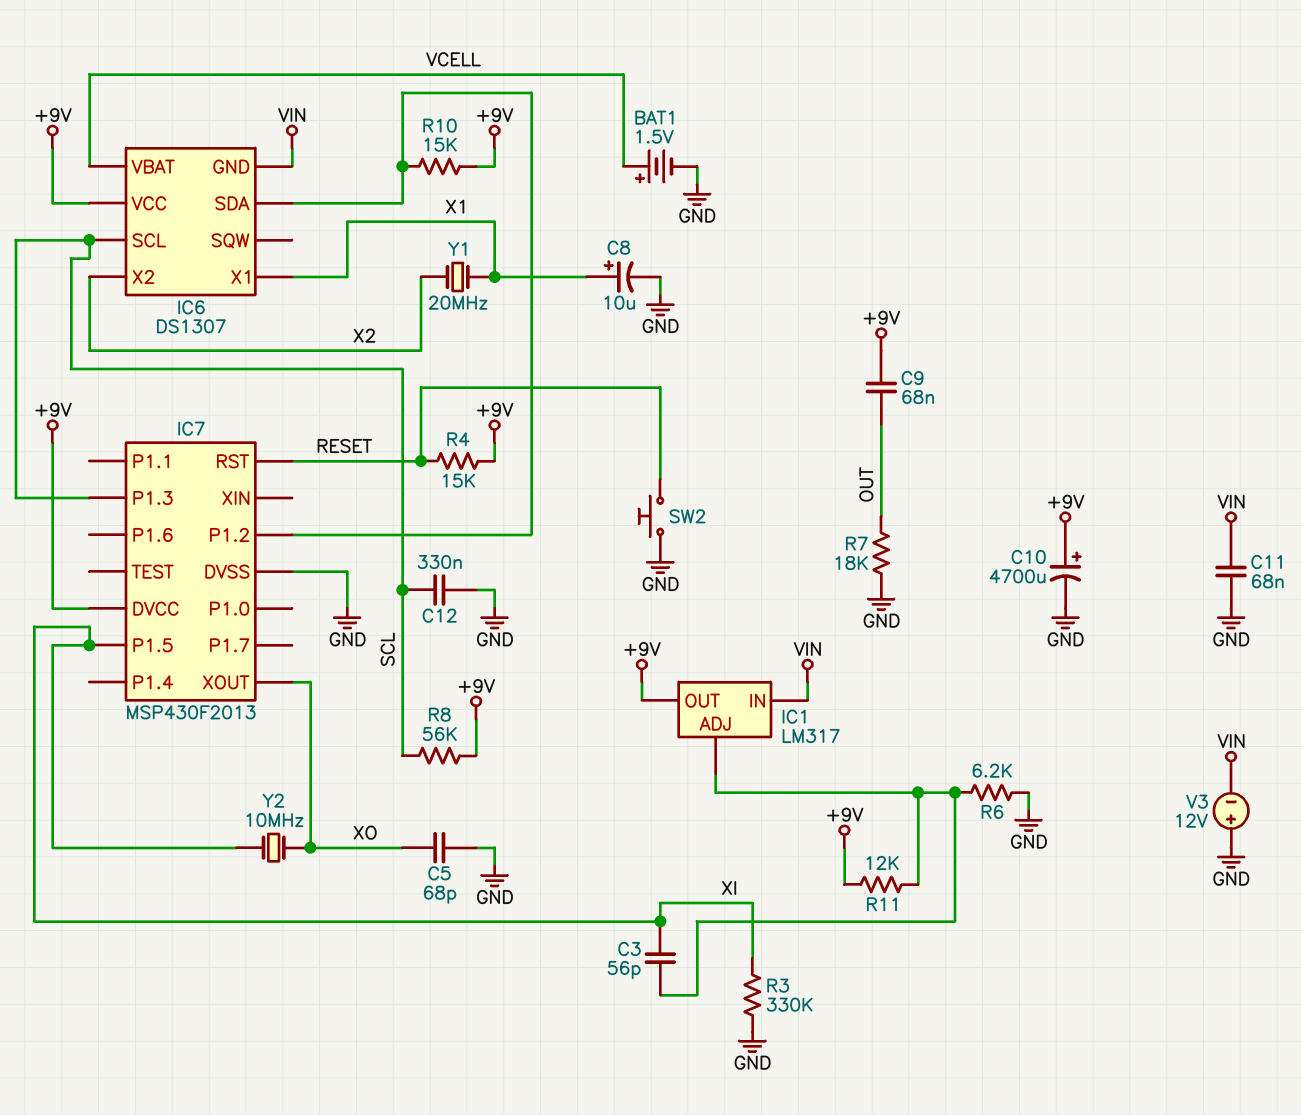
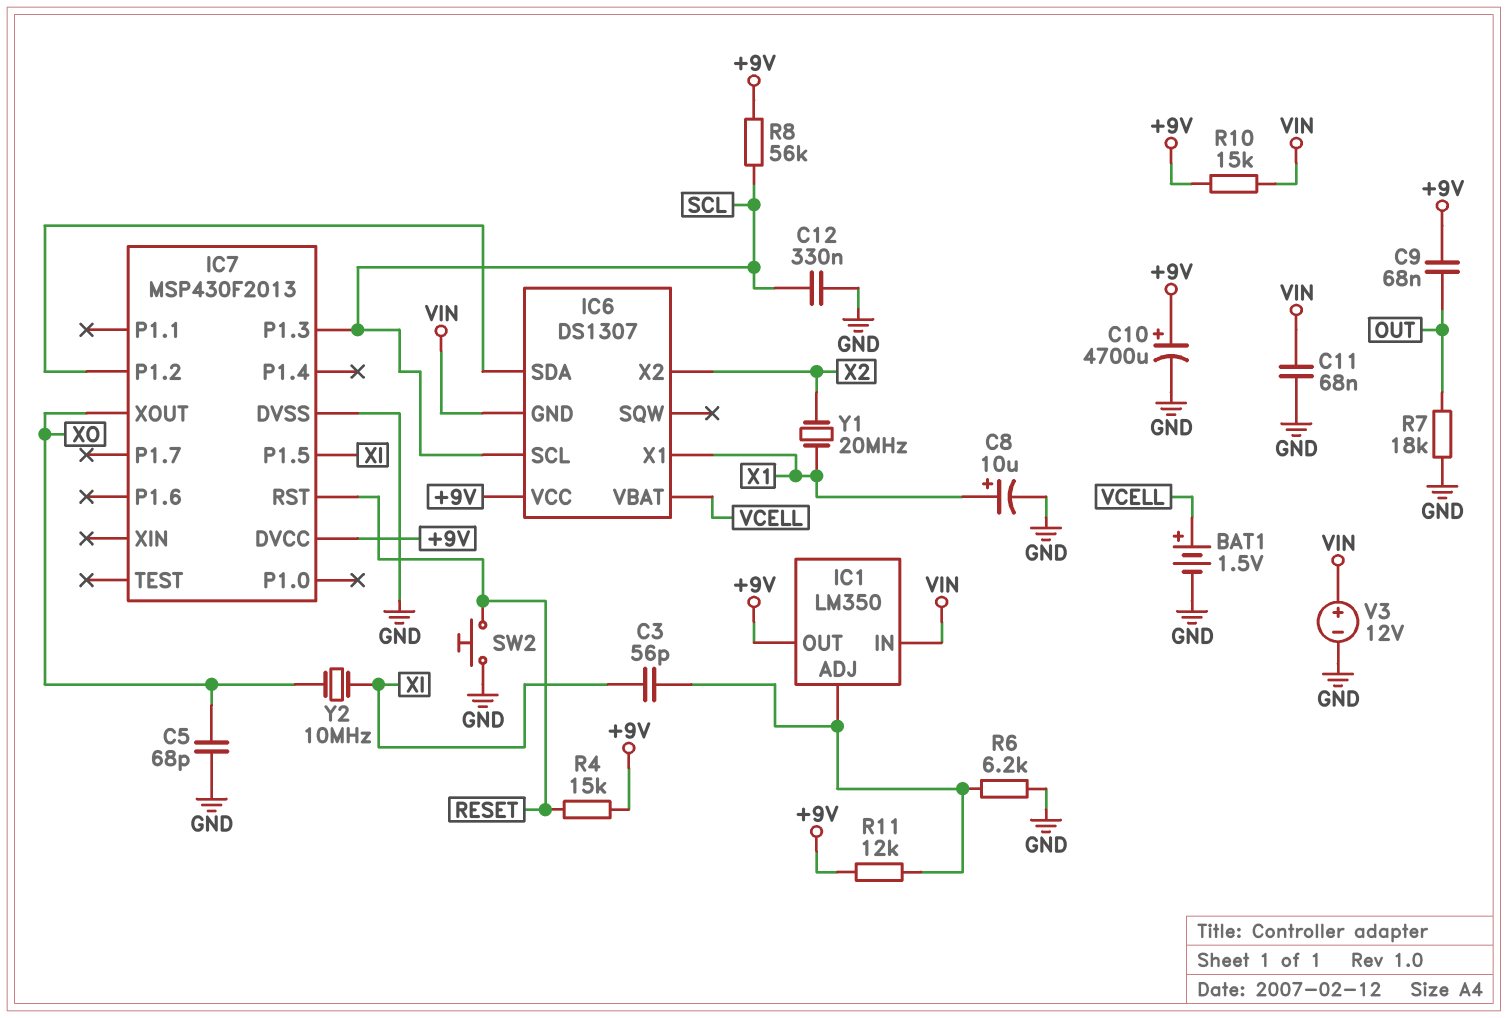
IC1: LM317 -> LM350
R3: 330k (GND, XI) -> none
R10: 15k (+9V, IC6/SDA) -> 15k (+9V, VIN)
V3: 12V (plus GND, minus VIN) -> 12V (plus VIN, minus GND)

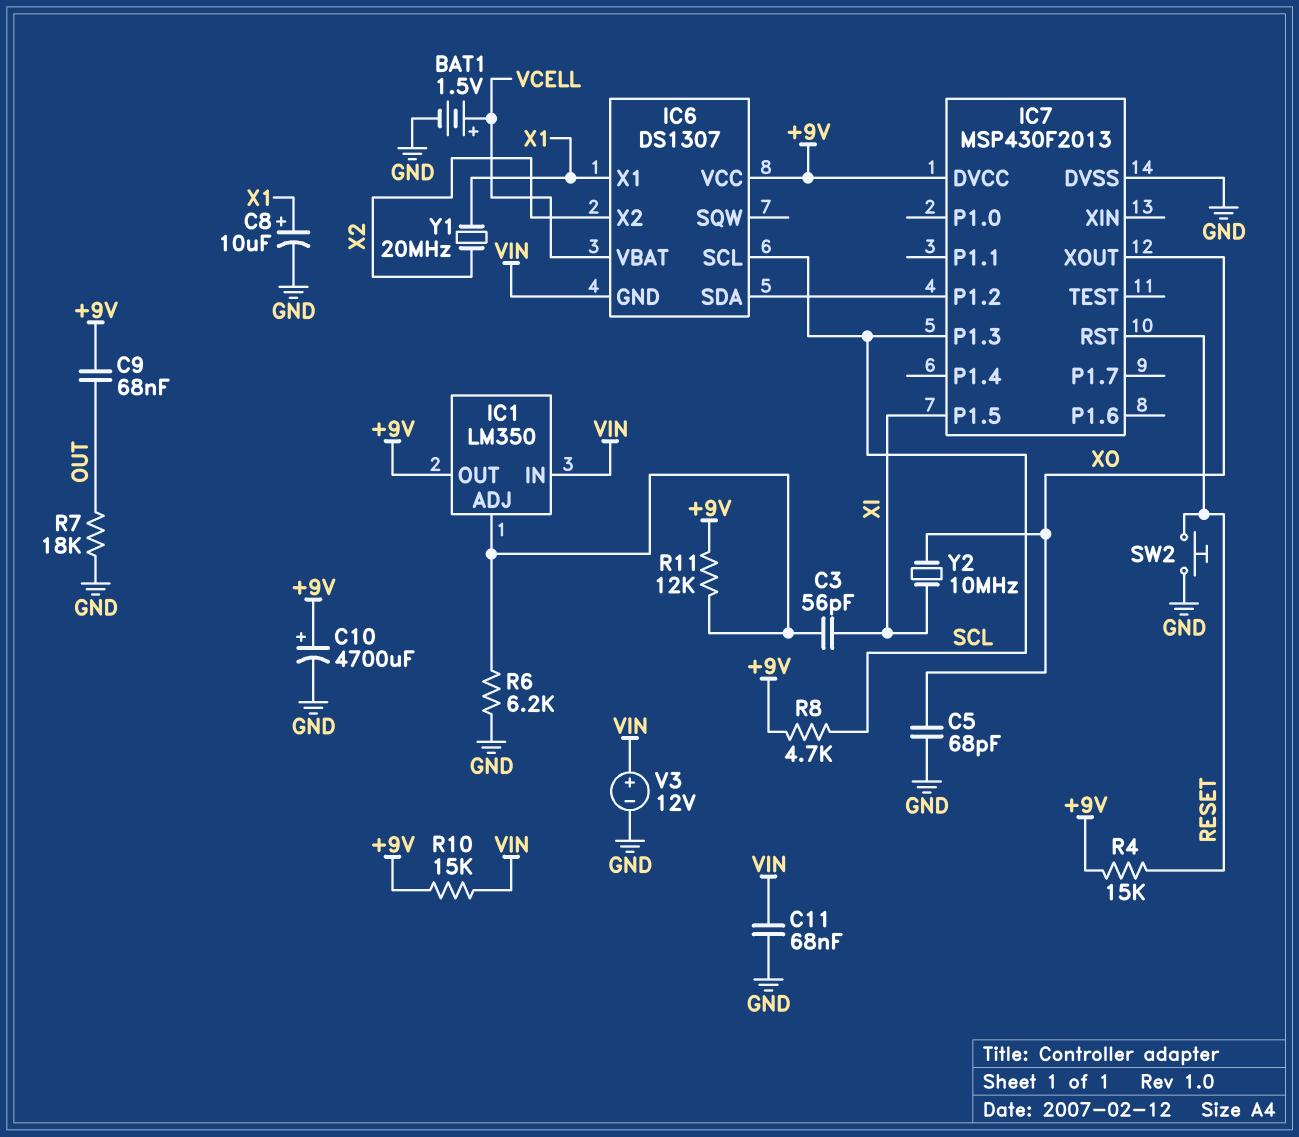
C12: 330nF (GND, SCL) -> none
R8: 56k (+9V, SCL) -> 4.7k (+9V, SCL)

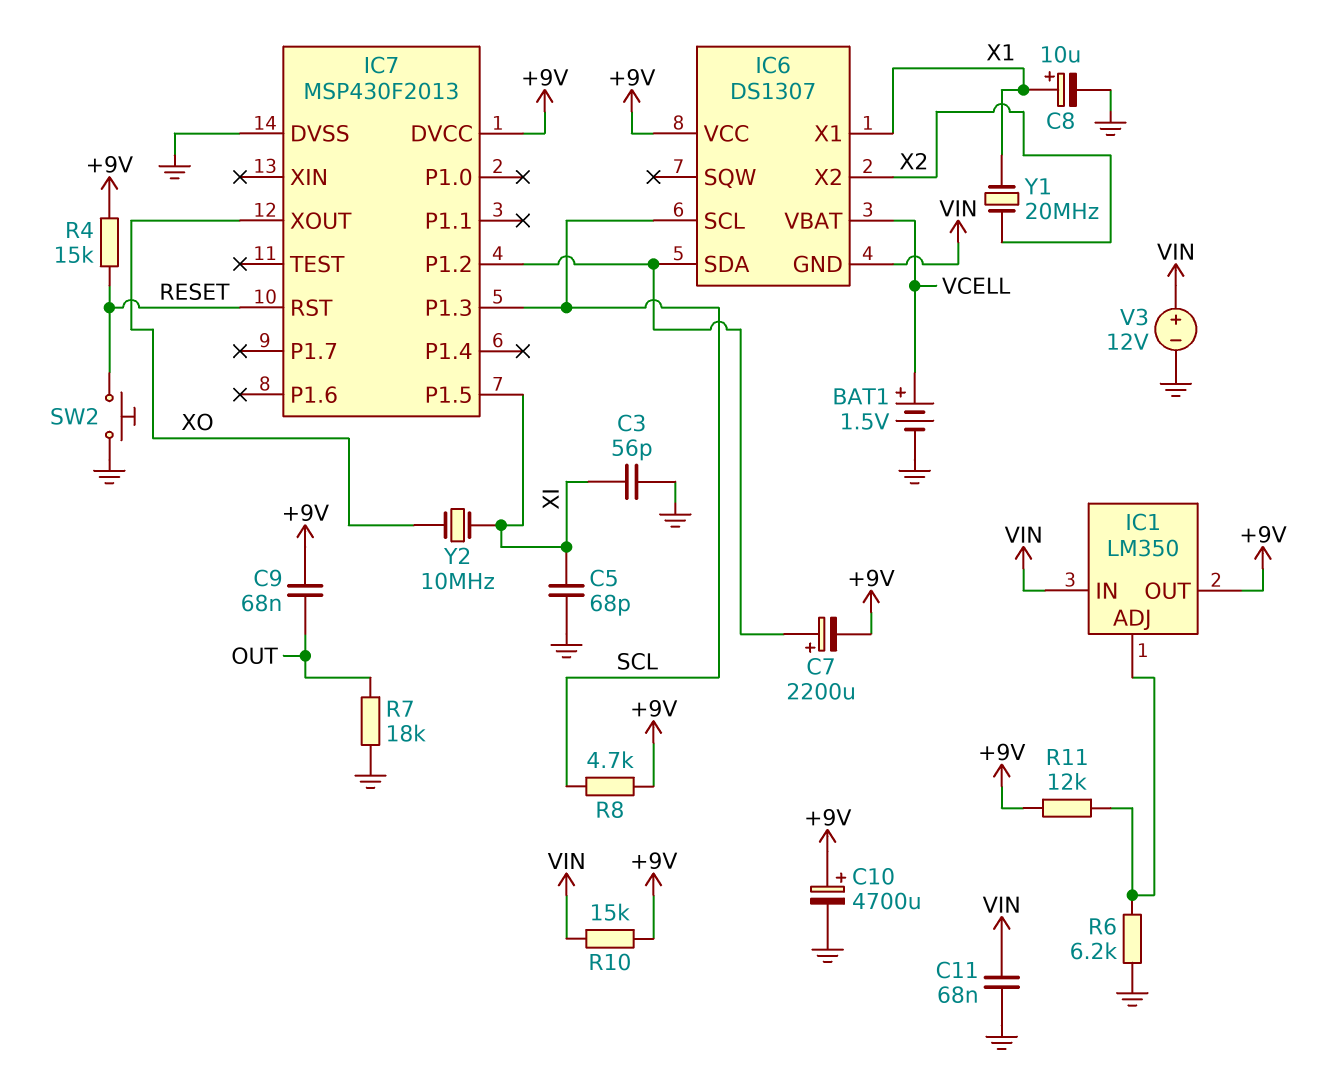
C3: 56pF (IC1/ADJ, XI) -> 56pF (GND, XI)
C5: 68pF (GND, XO) -> 68pF (GND, XI)
C7: none -> 2200uF (plus IC6/SDA, minus +9V)

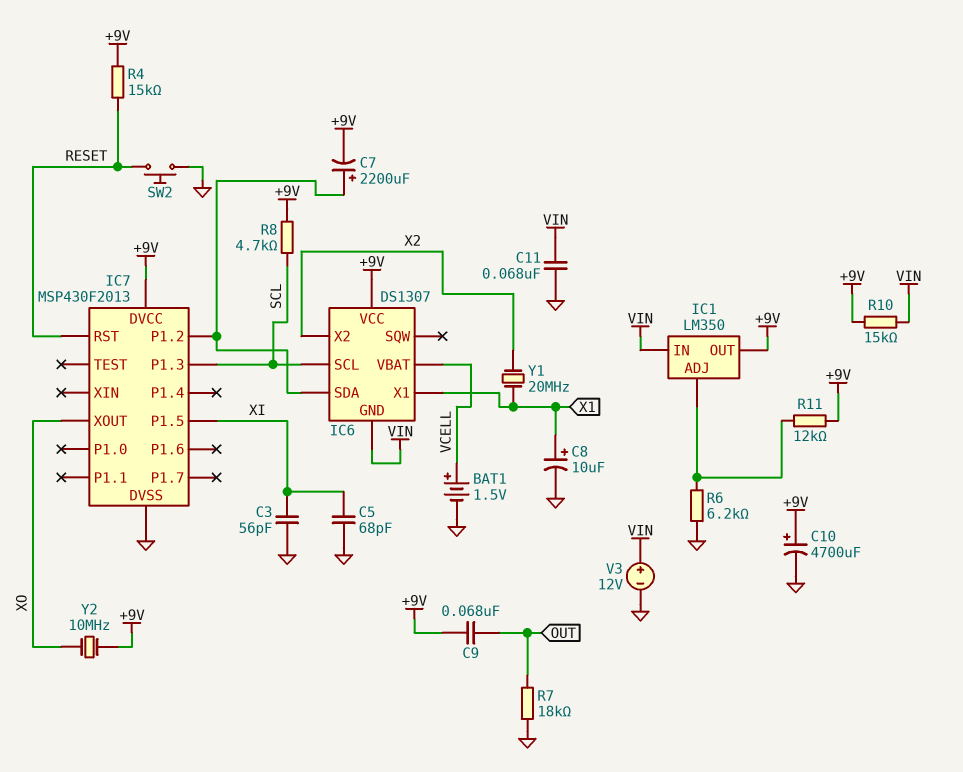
Y2: 10MHz (XI, XO) -> 10MHz (+9V, XO)

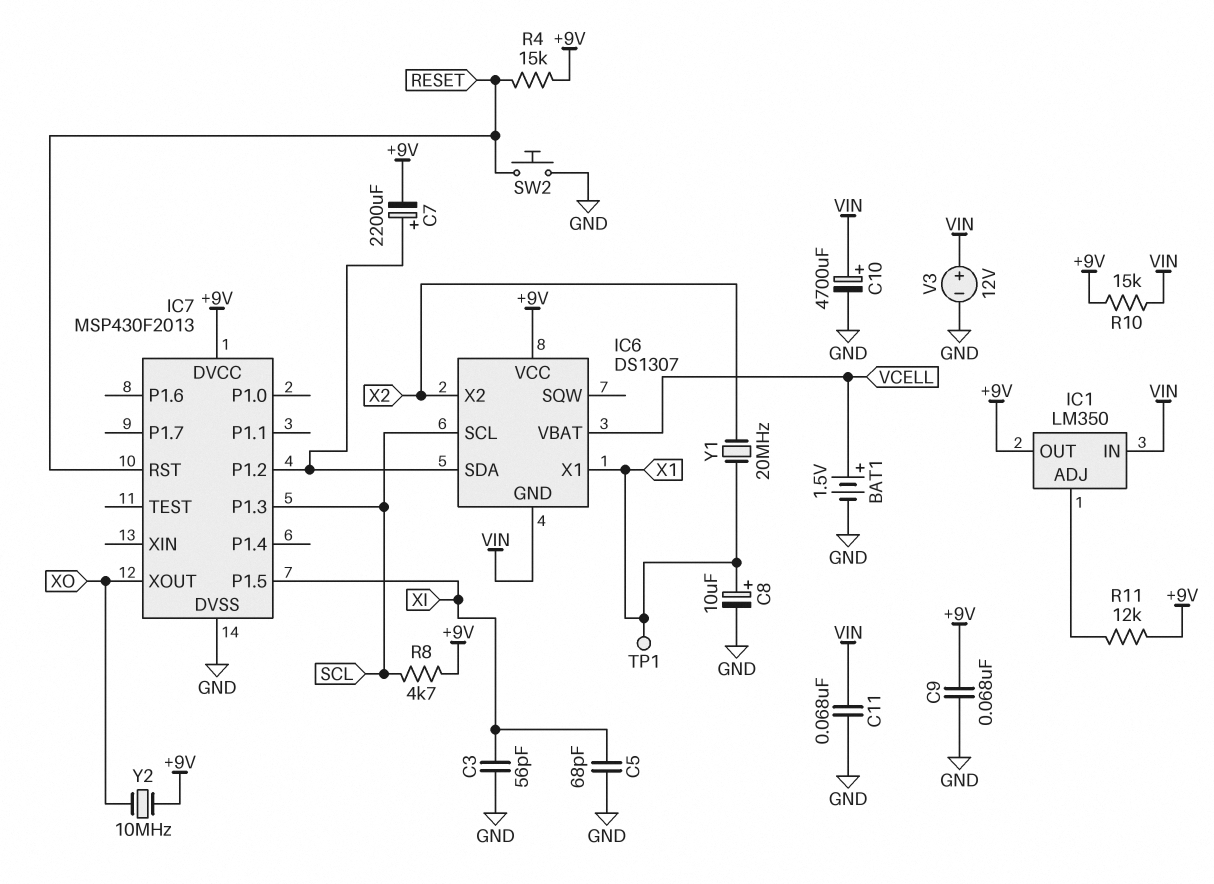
C9: 68nF (+9V, OUT) -> 68nF (+9V, GND)
C10: 4700uF (plus +9V, minus GND) -> 4700uF (plus VIN, minus GND)
R6: 6.2k (GND, IC1/ADJ) -> none
R7: 18k (GND, OUT) -> none
TP1: none -> test point (X1)

